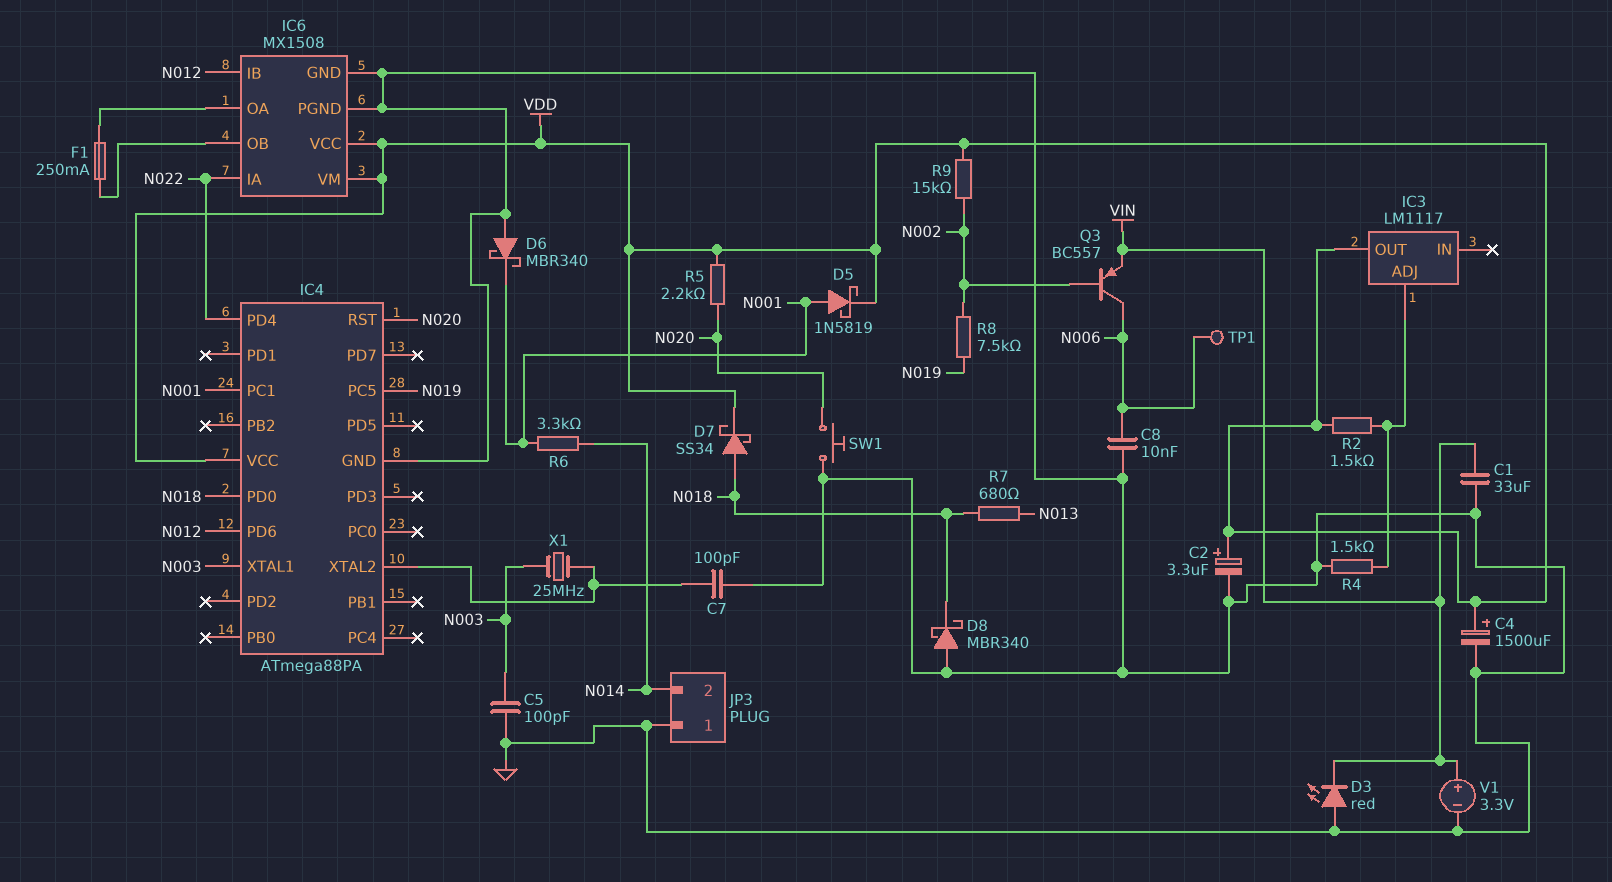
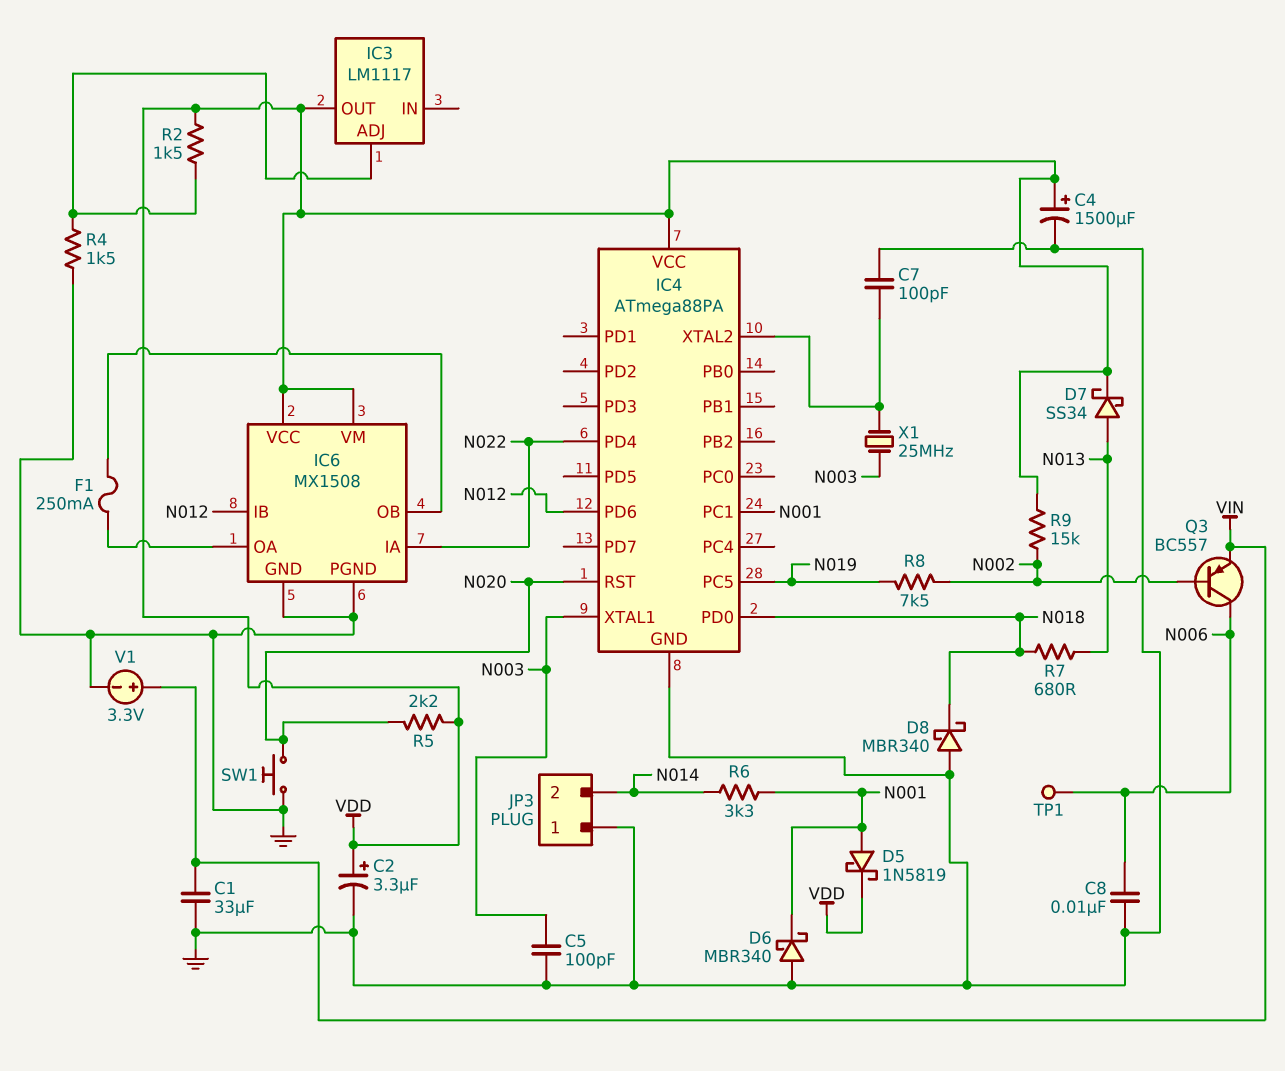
D3: LED red (A GND, K VIN) -> none
D7: schottky SS34 (A N018, K VDD) -> schottky SS34 (A N013, K VDD)

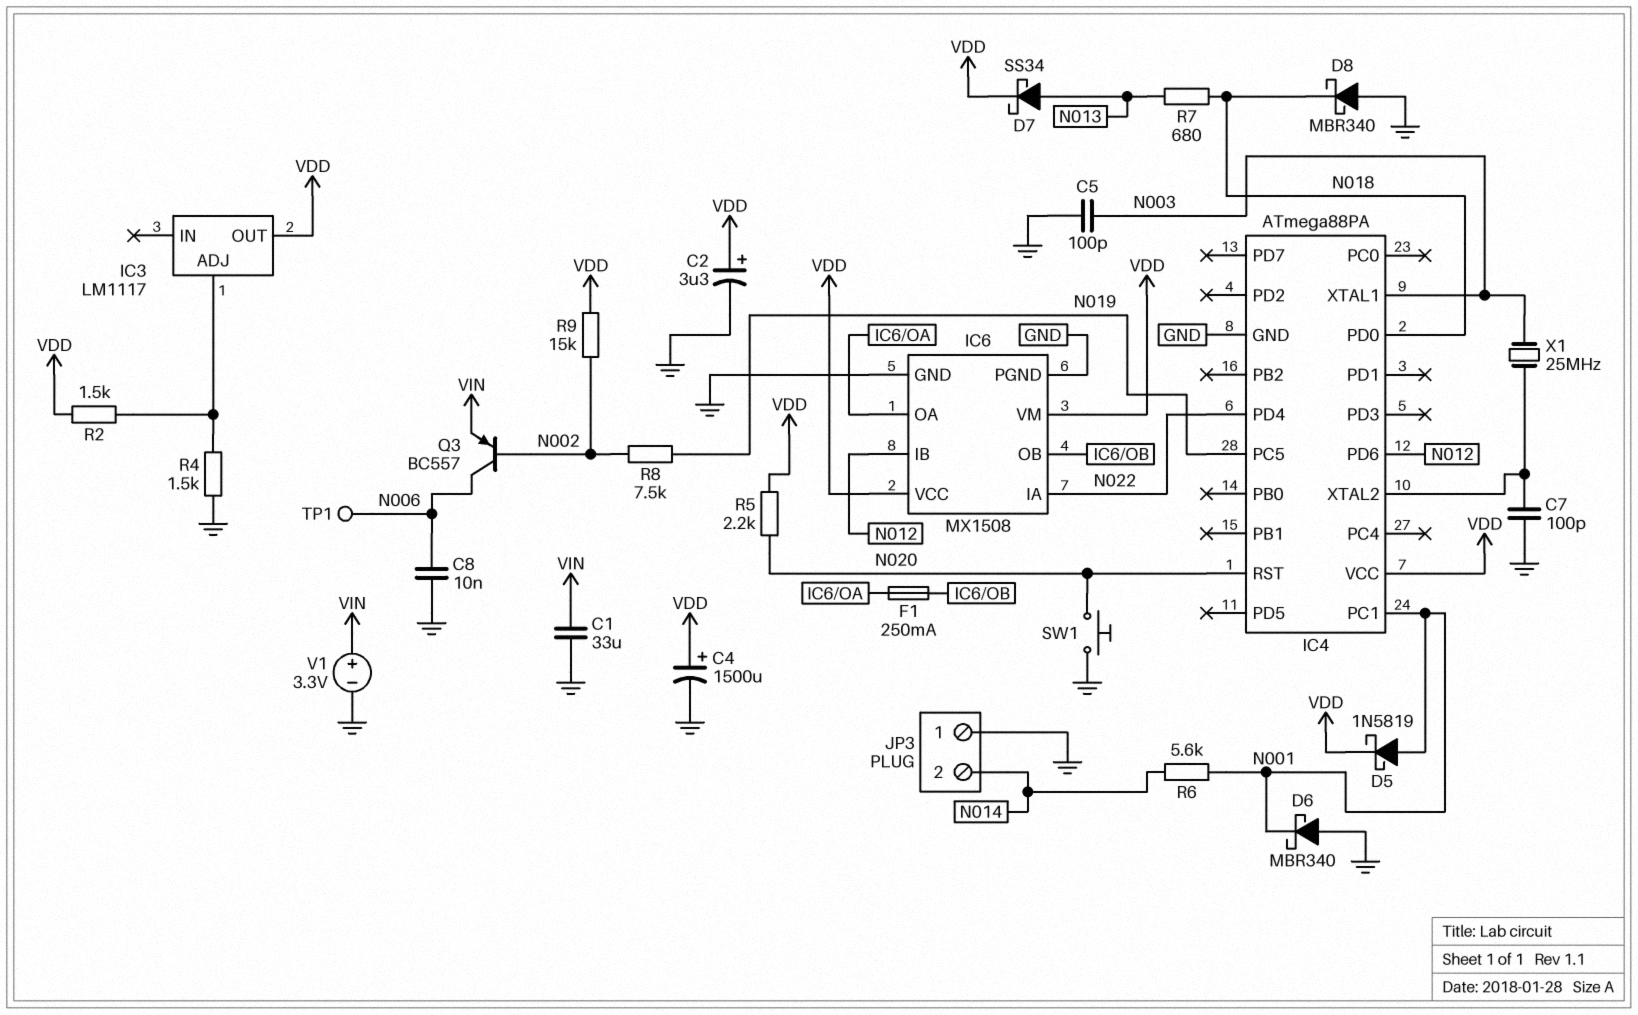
R6: 3.3k (N001, N014) -> 5.6k (N001, N014)

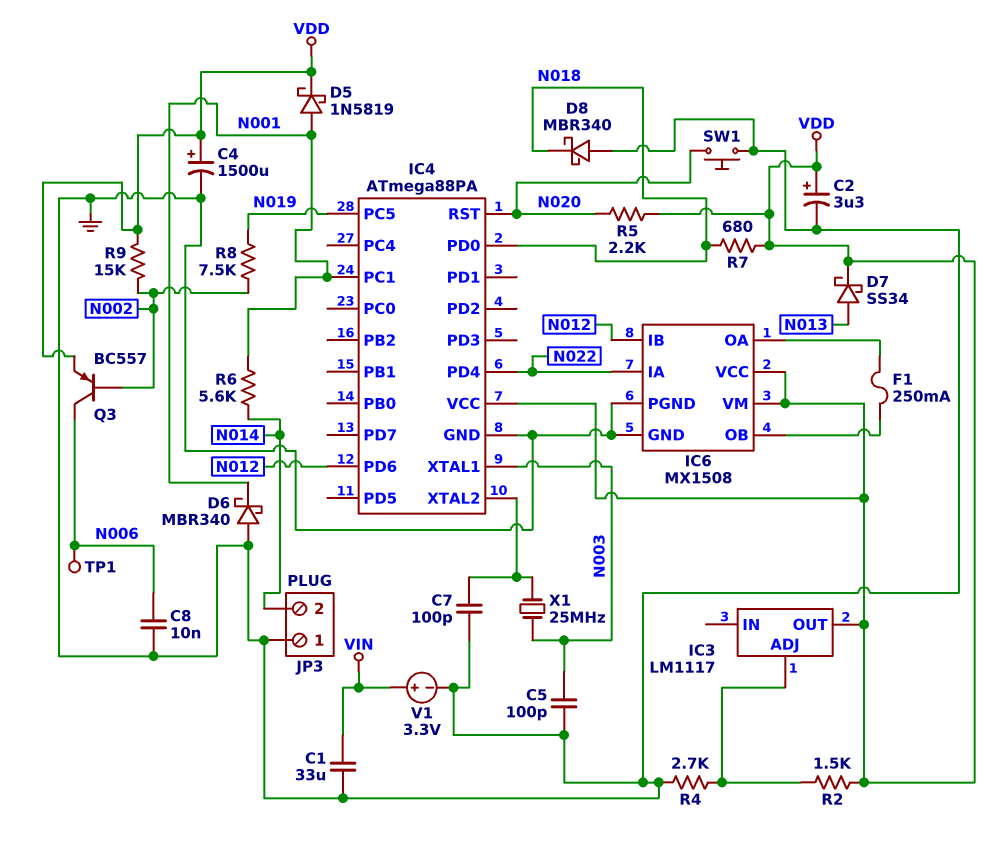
Q3: PNP BC557 (B N002, C N006, E VIN) -> PNP BC557 (B N002, C N006, E VDD)
R4: 1.5k (GND, IC3/ADJ) -> 2.7k (GND, IC3/ADJ)
R7: 680 (N013, N018) -> 680 (N018, VDD)

